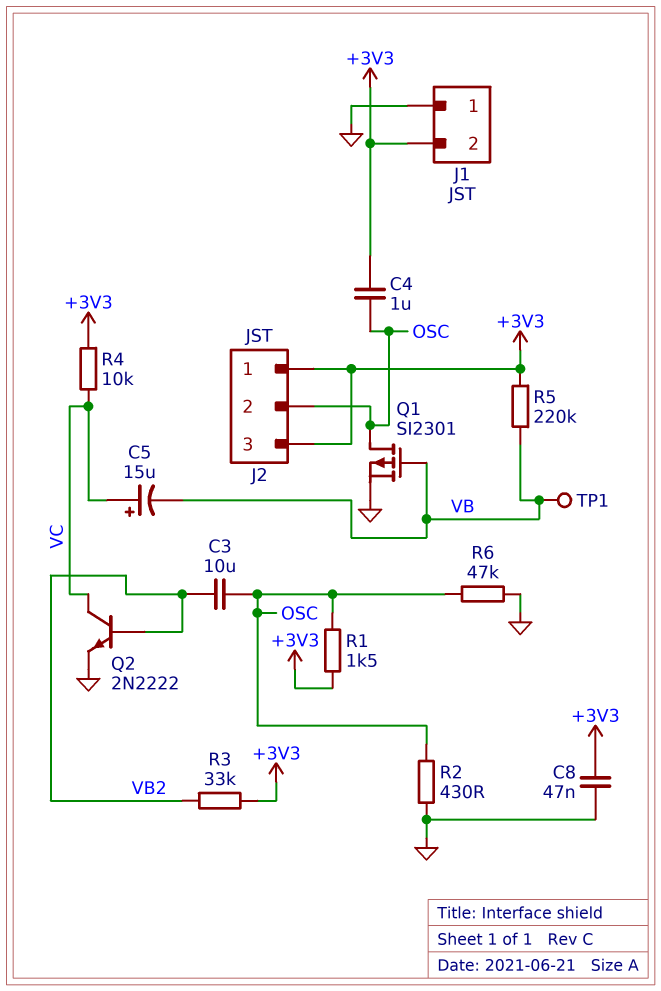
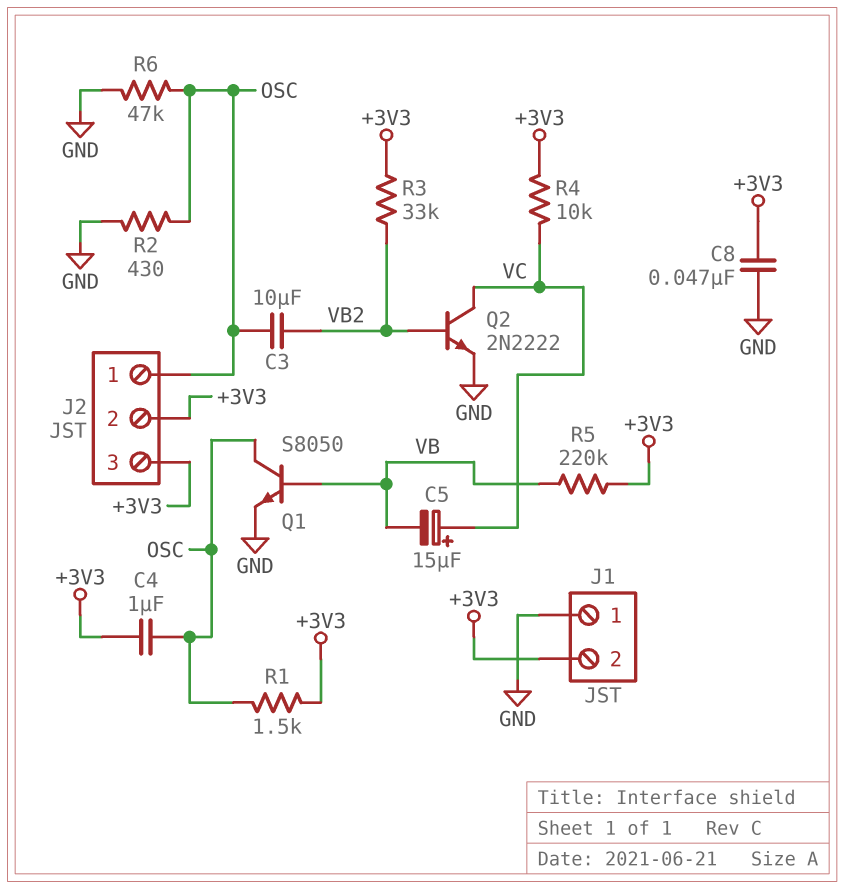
J2 pin 1: +3V3 -> OSC
J2 pin 2: OSC -> +3V3
Q1: PMOS SI2301 (G VB, D OSC, S GND) -> NPN S8050 (B VB, C OSC, E GND)
TP1: test point (VB) -> none

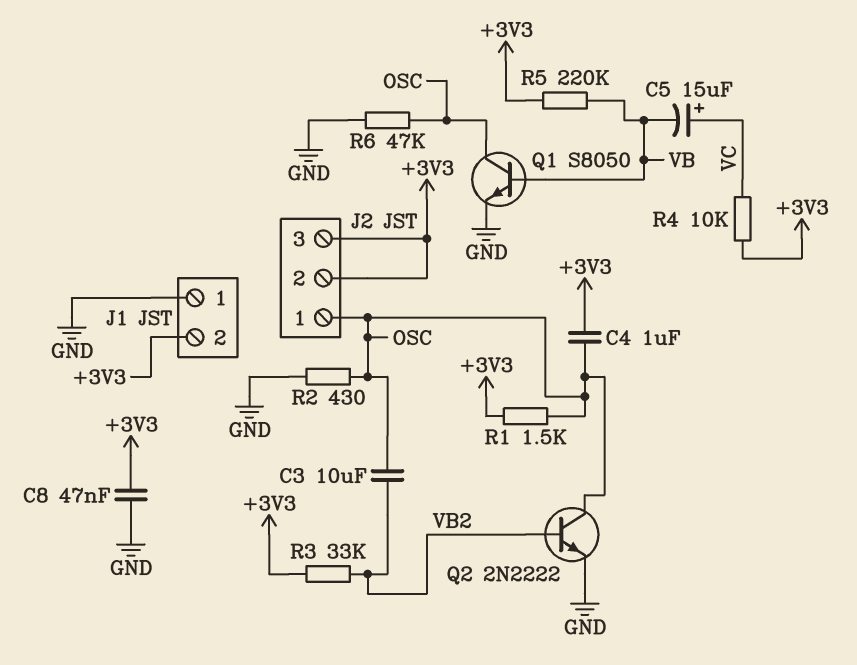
Q2: NPN 2N2222 (B VB2, C VC, E GND) -> NPN 2N2222 (B VB2, C OSC, E GND)

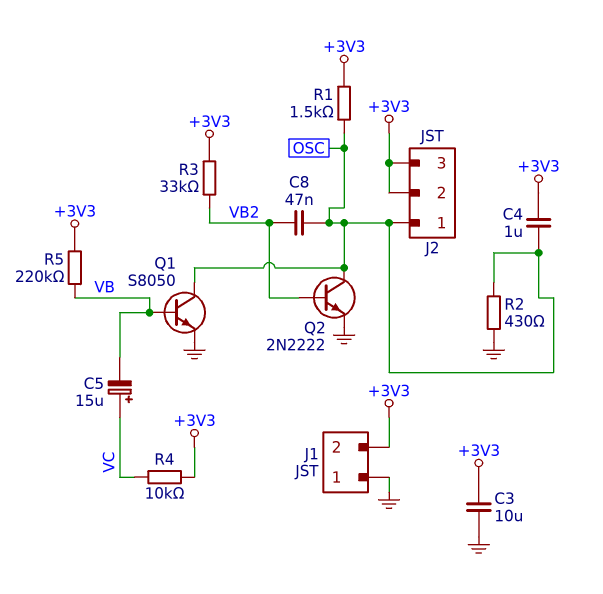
C3: 10uF (OSC, VB2) -> 10uF (+3V3, GND)
C8: 47nF (+3V3, GND) -> 47nF (OSC, VB2)
R6: 47k (GND, OSC) -> none

